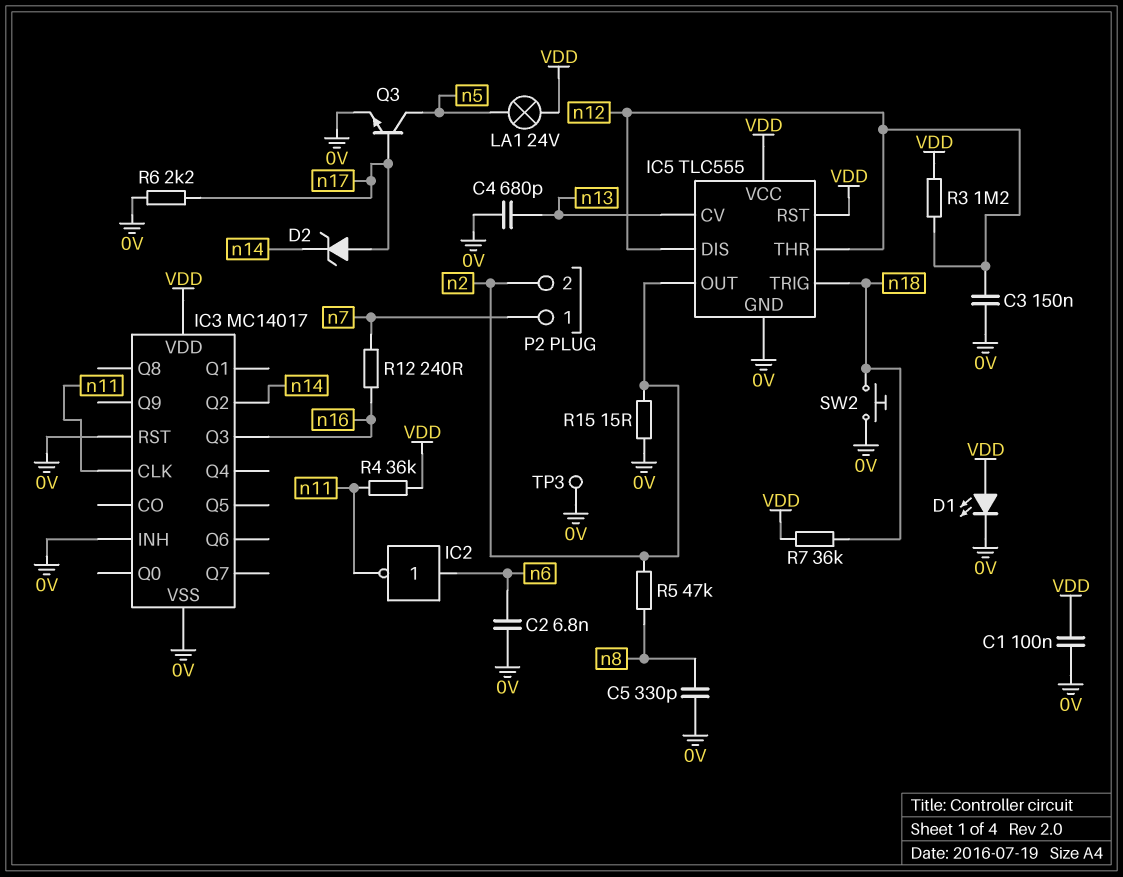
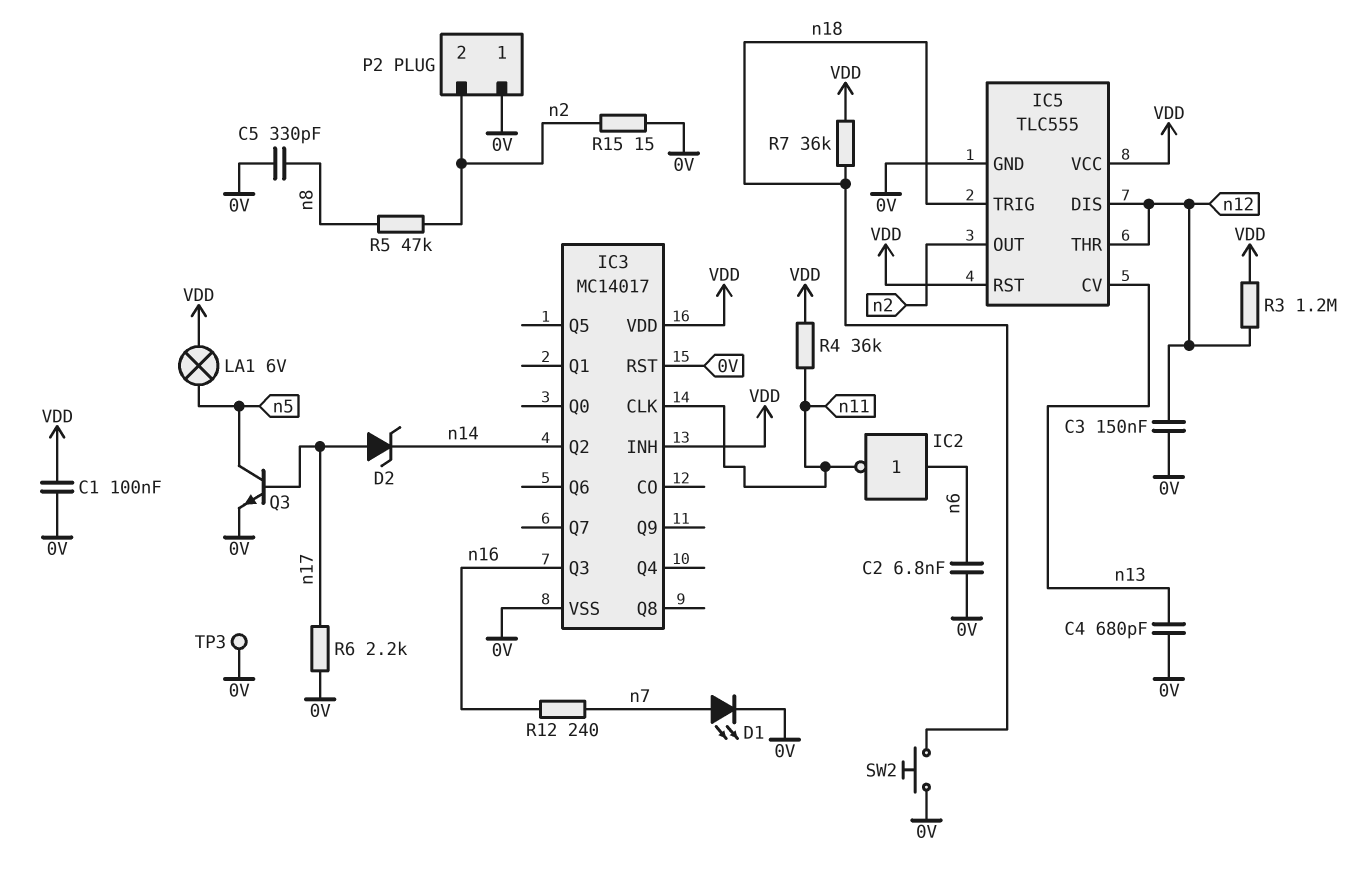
D1: LED (A VDD, K 0V) -> LED (A n7, K 0V)
IC3 pin INH: 0V -> VDD
LA1: lamp 24V (VDD, n5) -> lamp 6V (VDD, n5)
P2 pin 1: n7 -> 0V

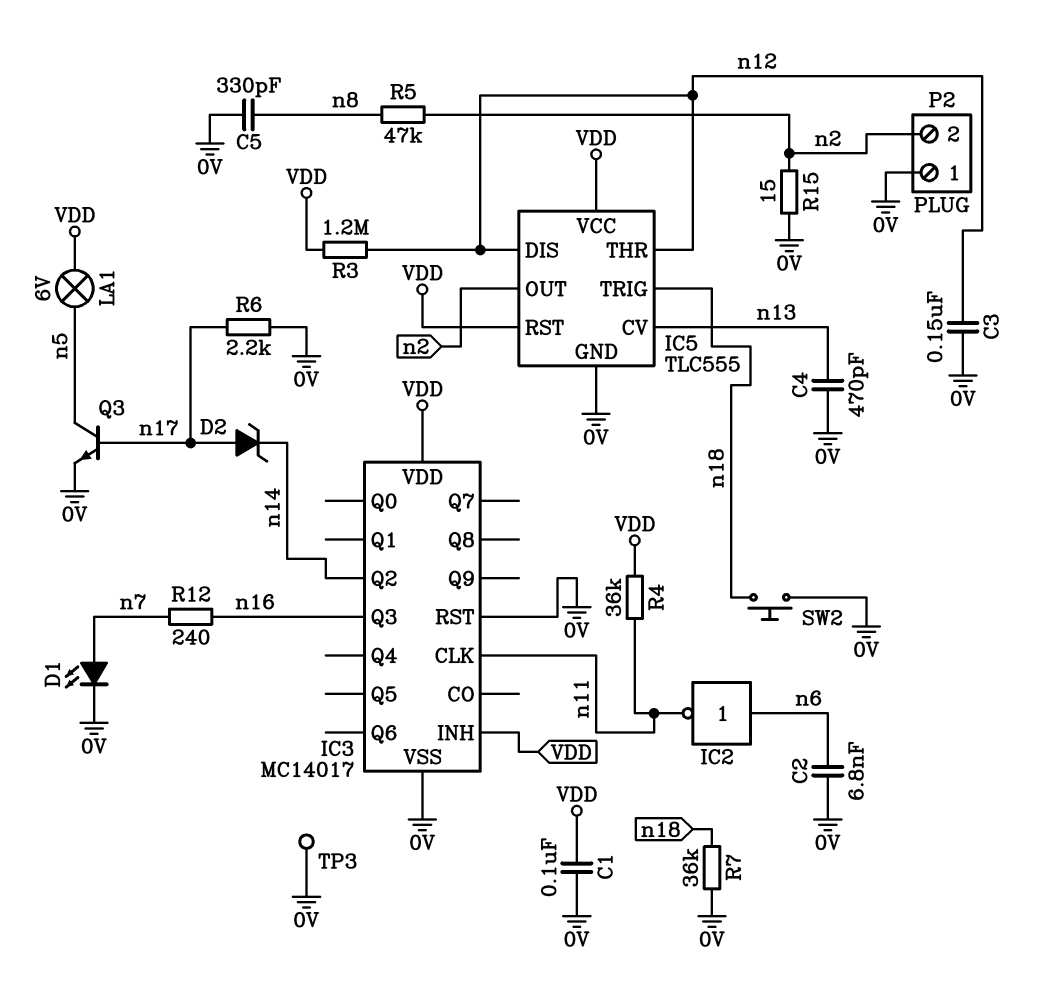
C4: 680pF (0V, n13) -> 470pF (0V, n13)
R7: 36k (VDD, n18) -> 36k (0V, n18)

